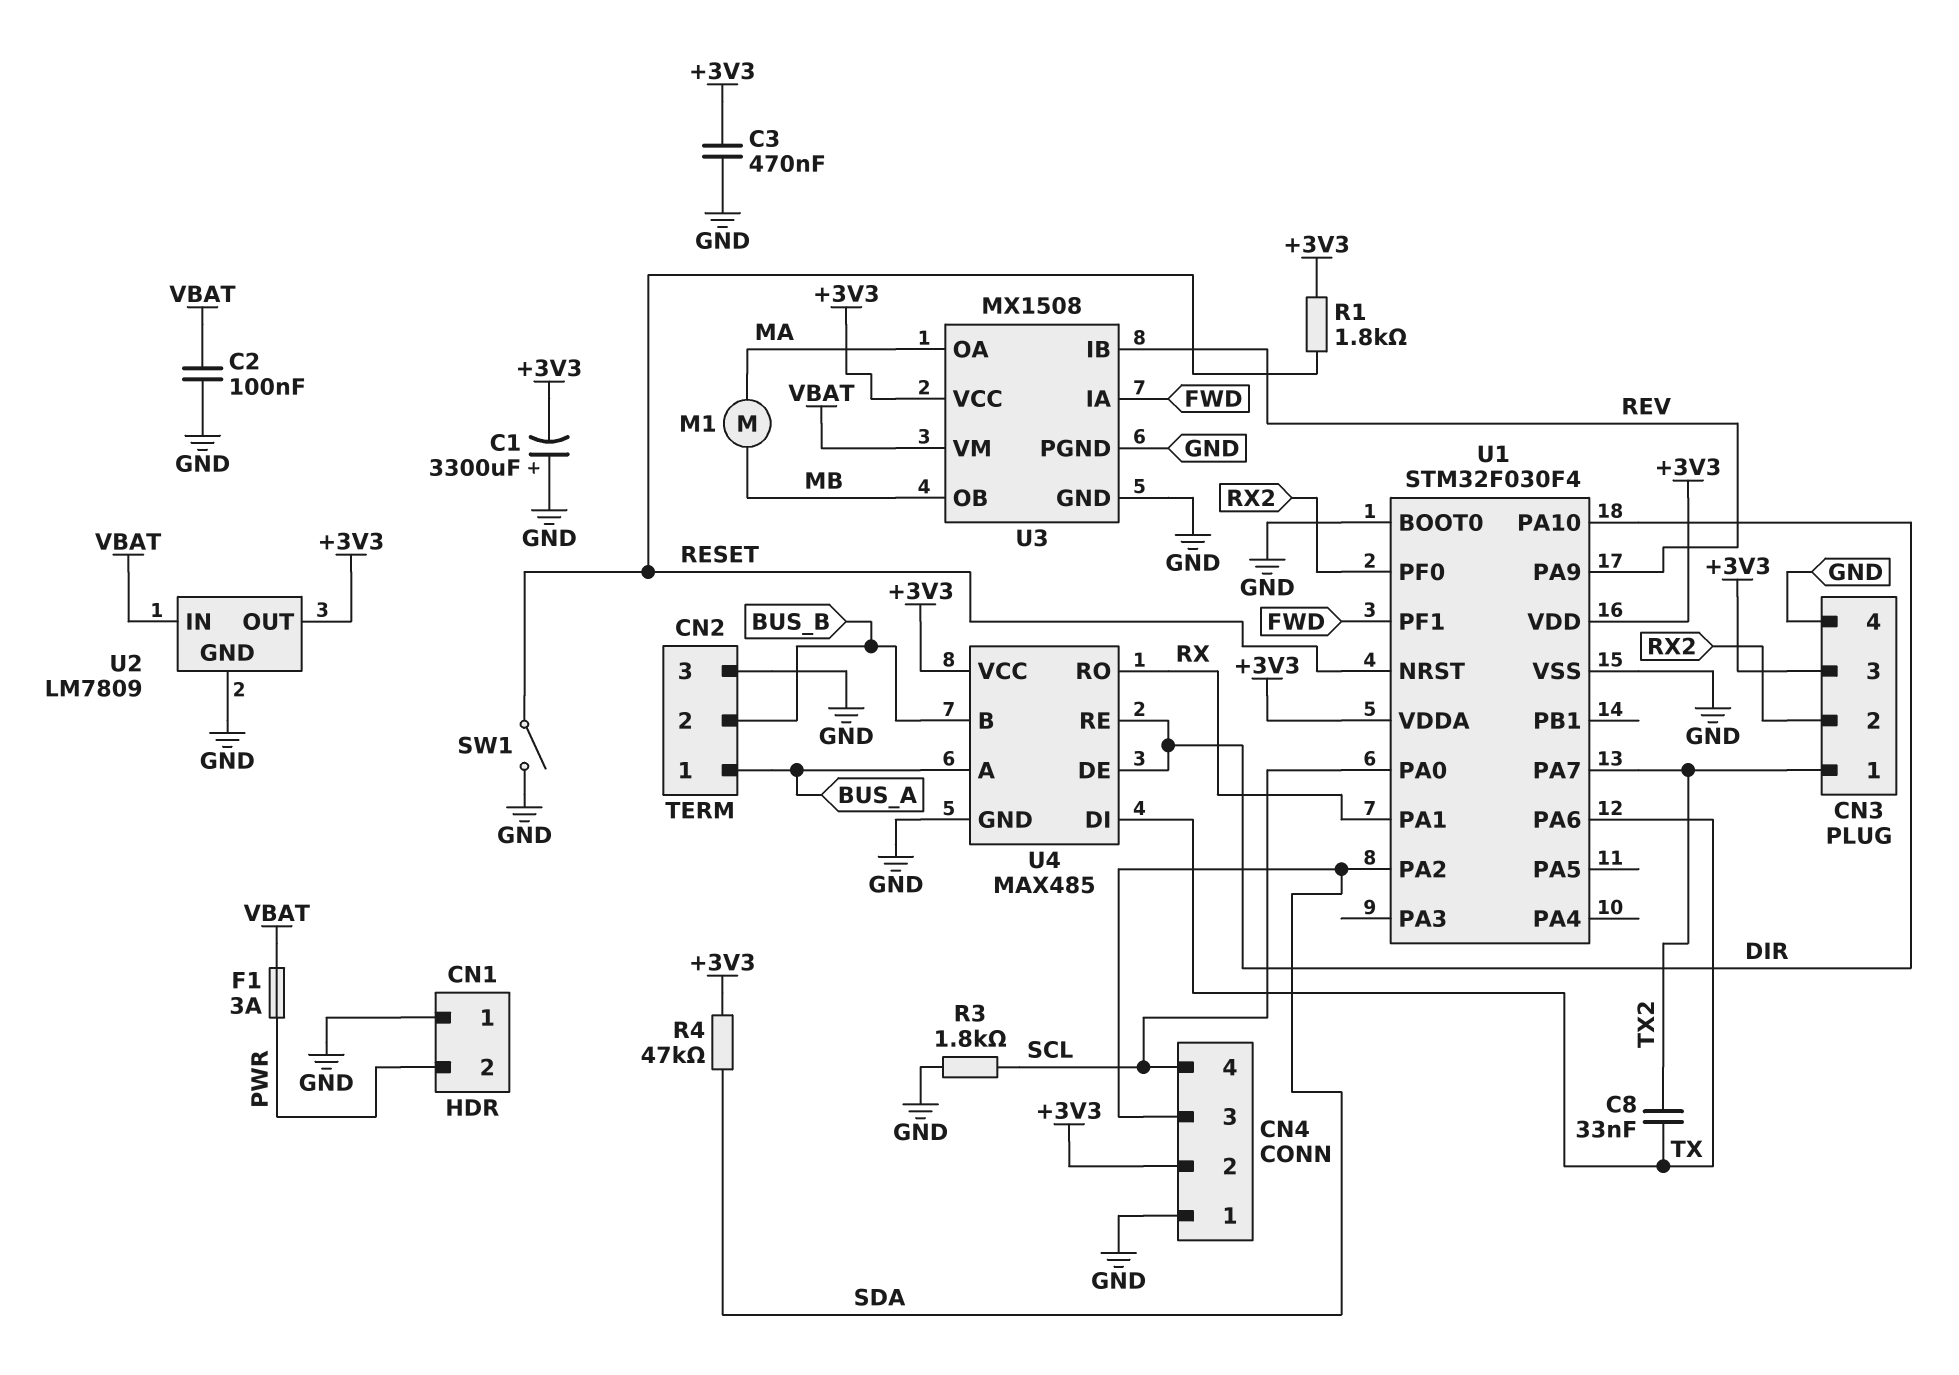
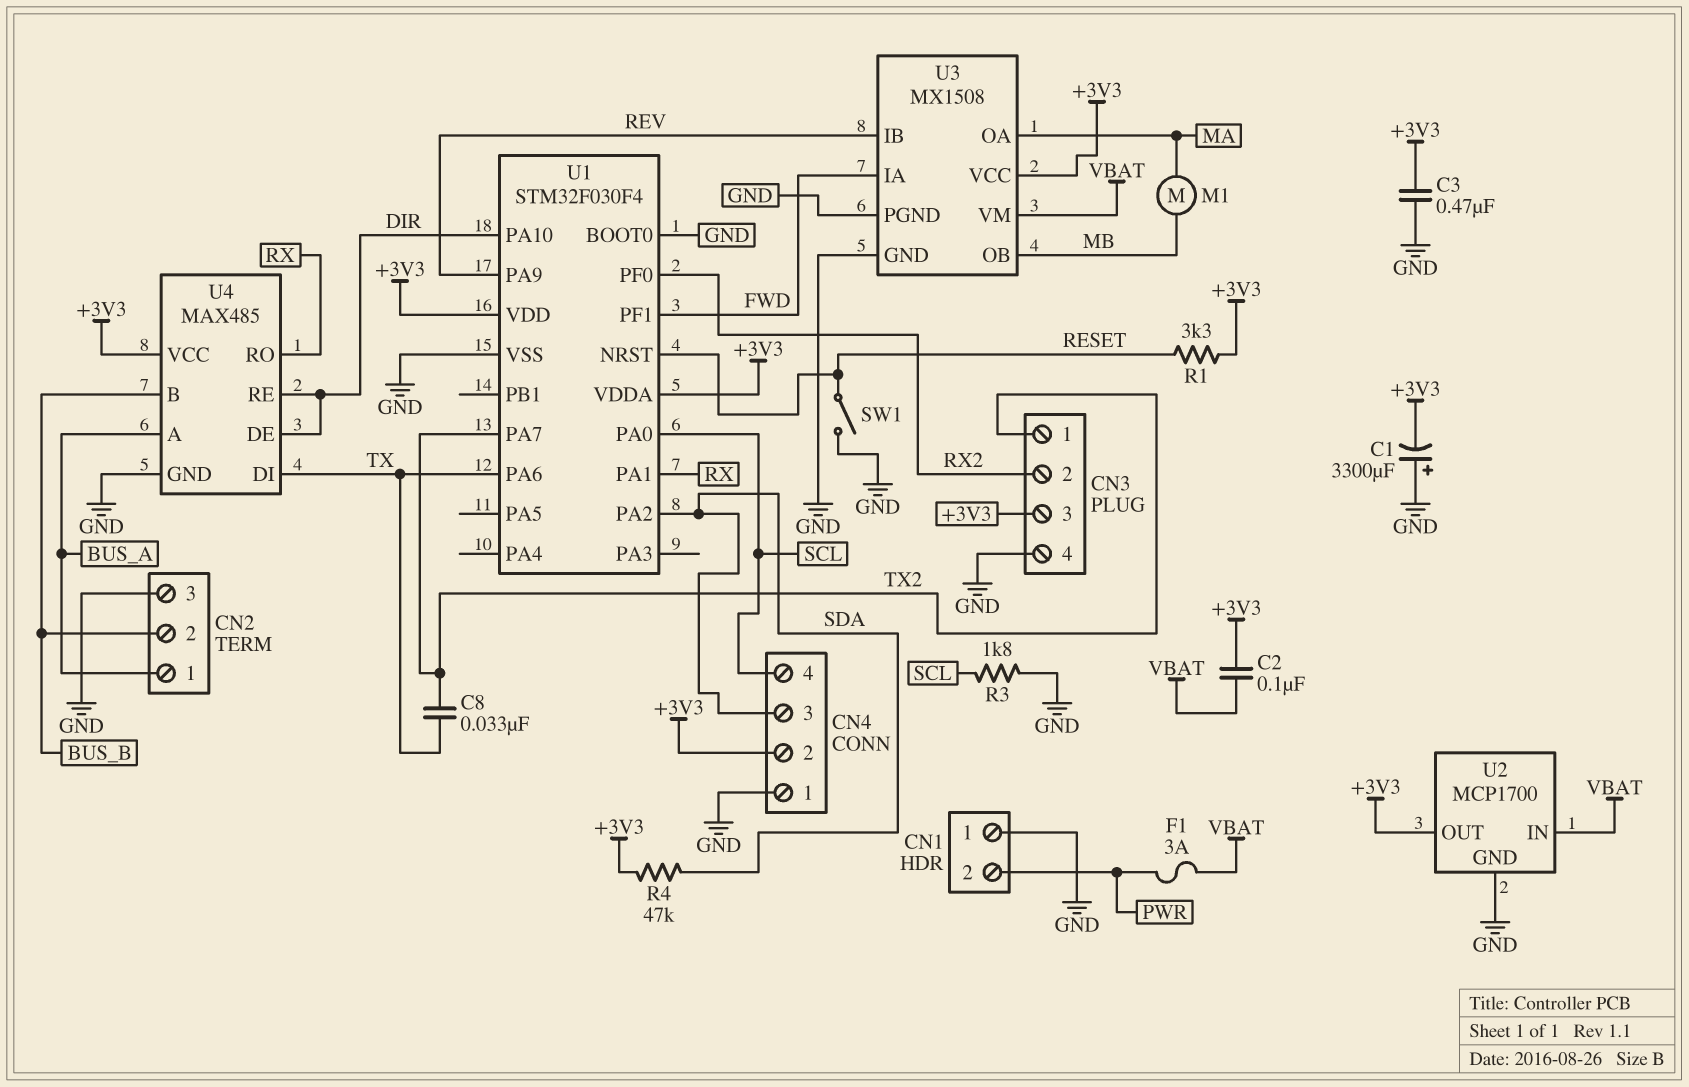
C2: 100nF (GND, VBAT) -> 100nF (+3V3, VBAT)
R1: 1.8k (+3V3, RESET) -> 3.3k (+3V3, RESET)
U2: LM7809 -> MCP1700

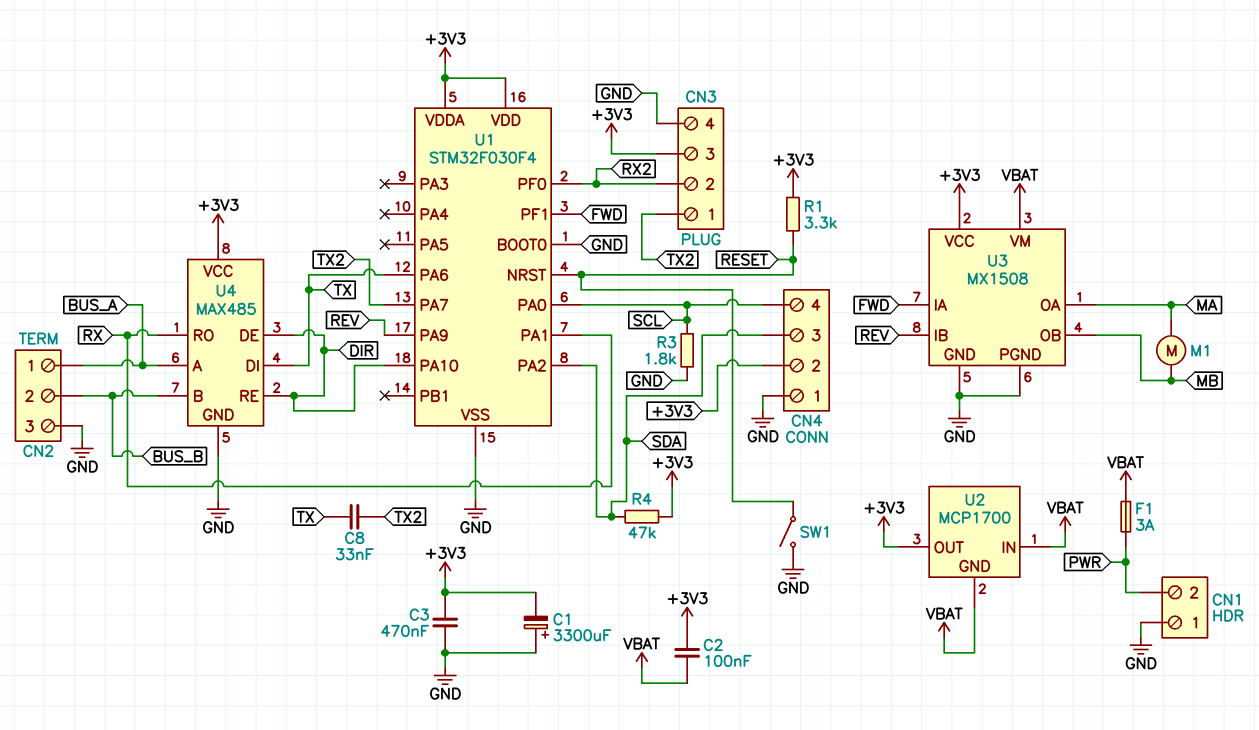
U2 pin GND: GND -> VBAT

